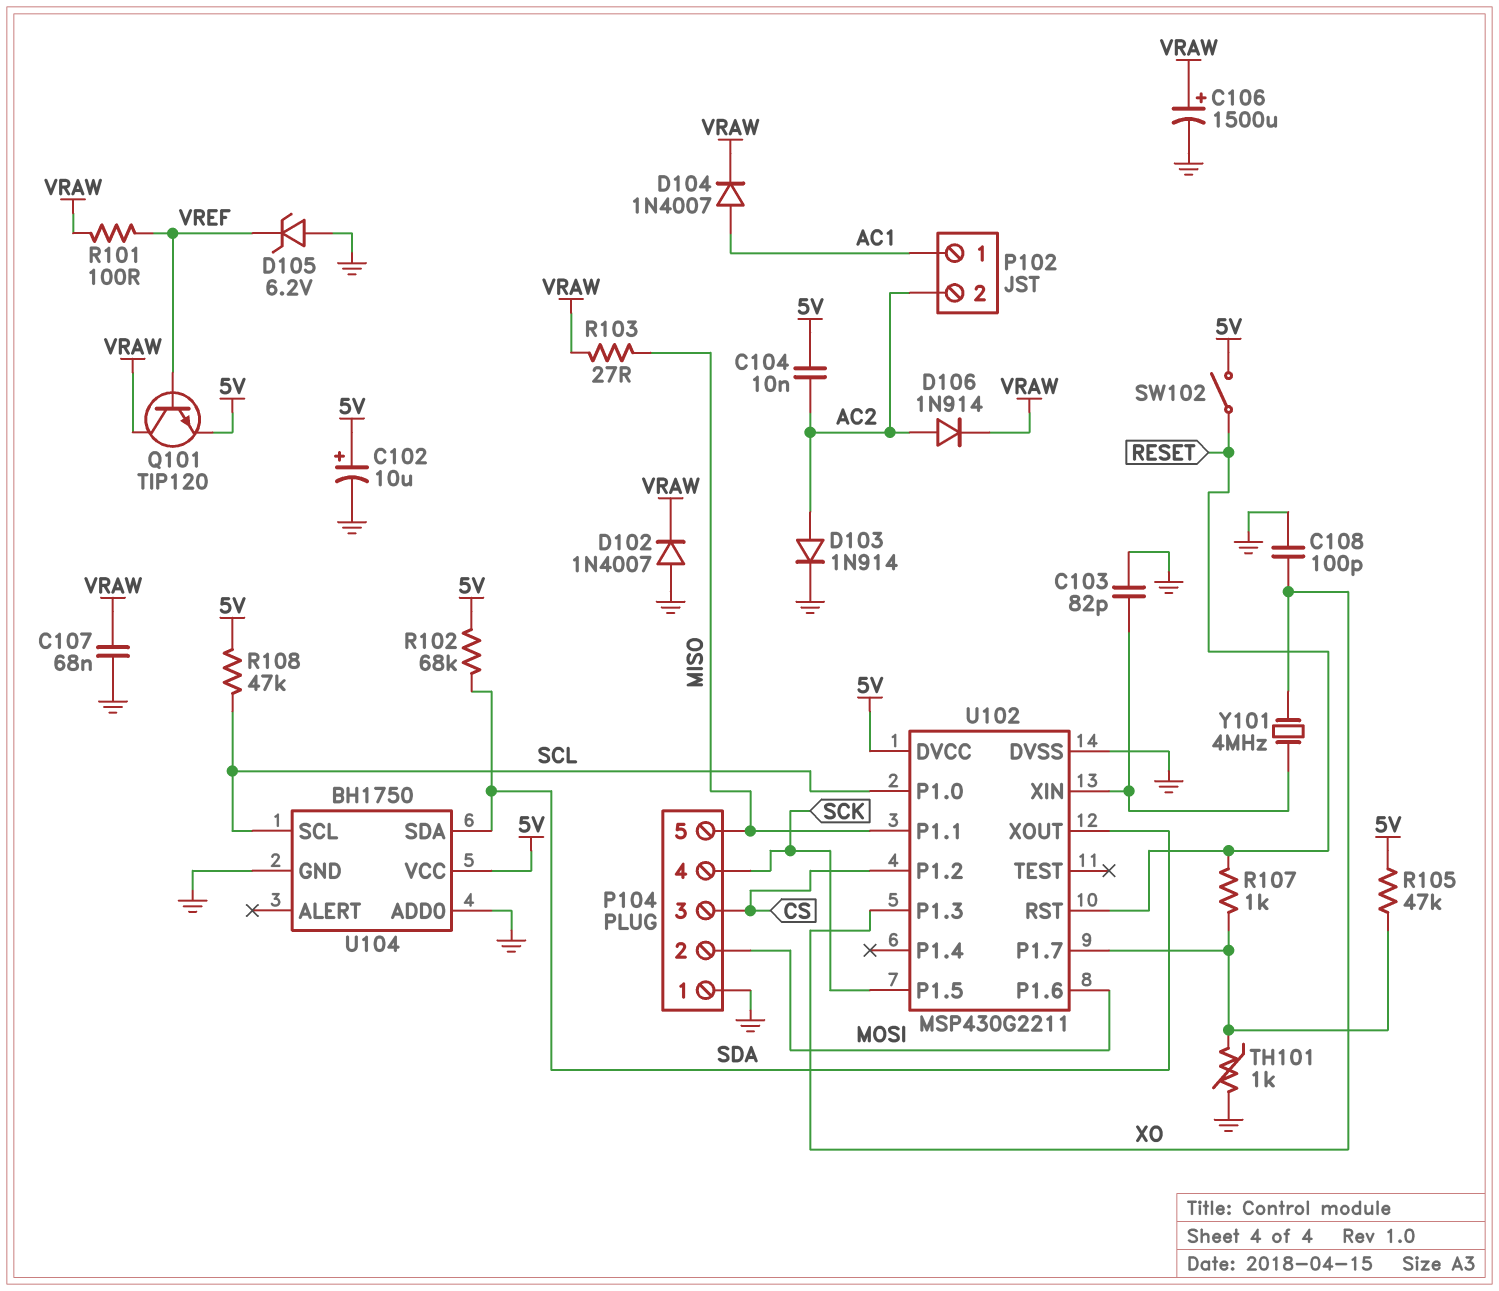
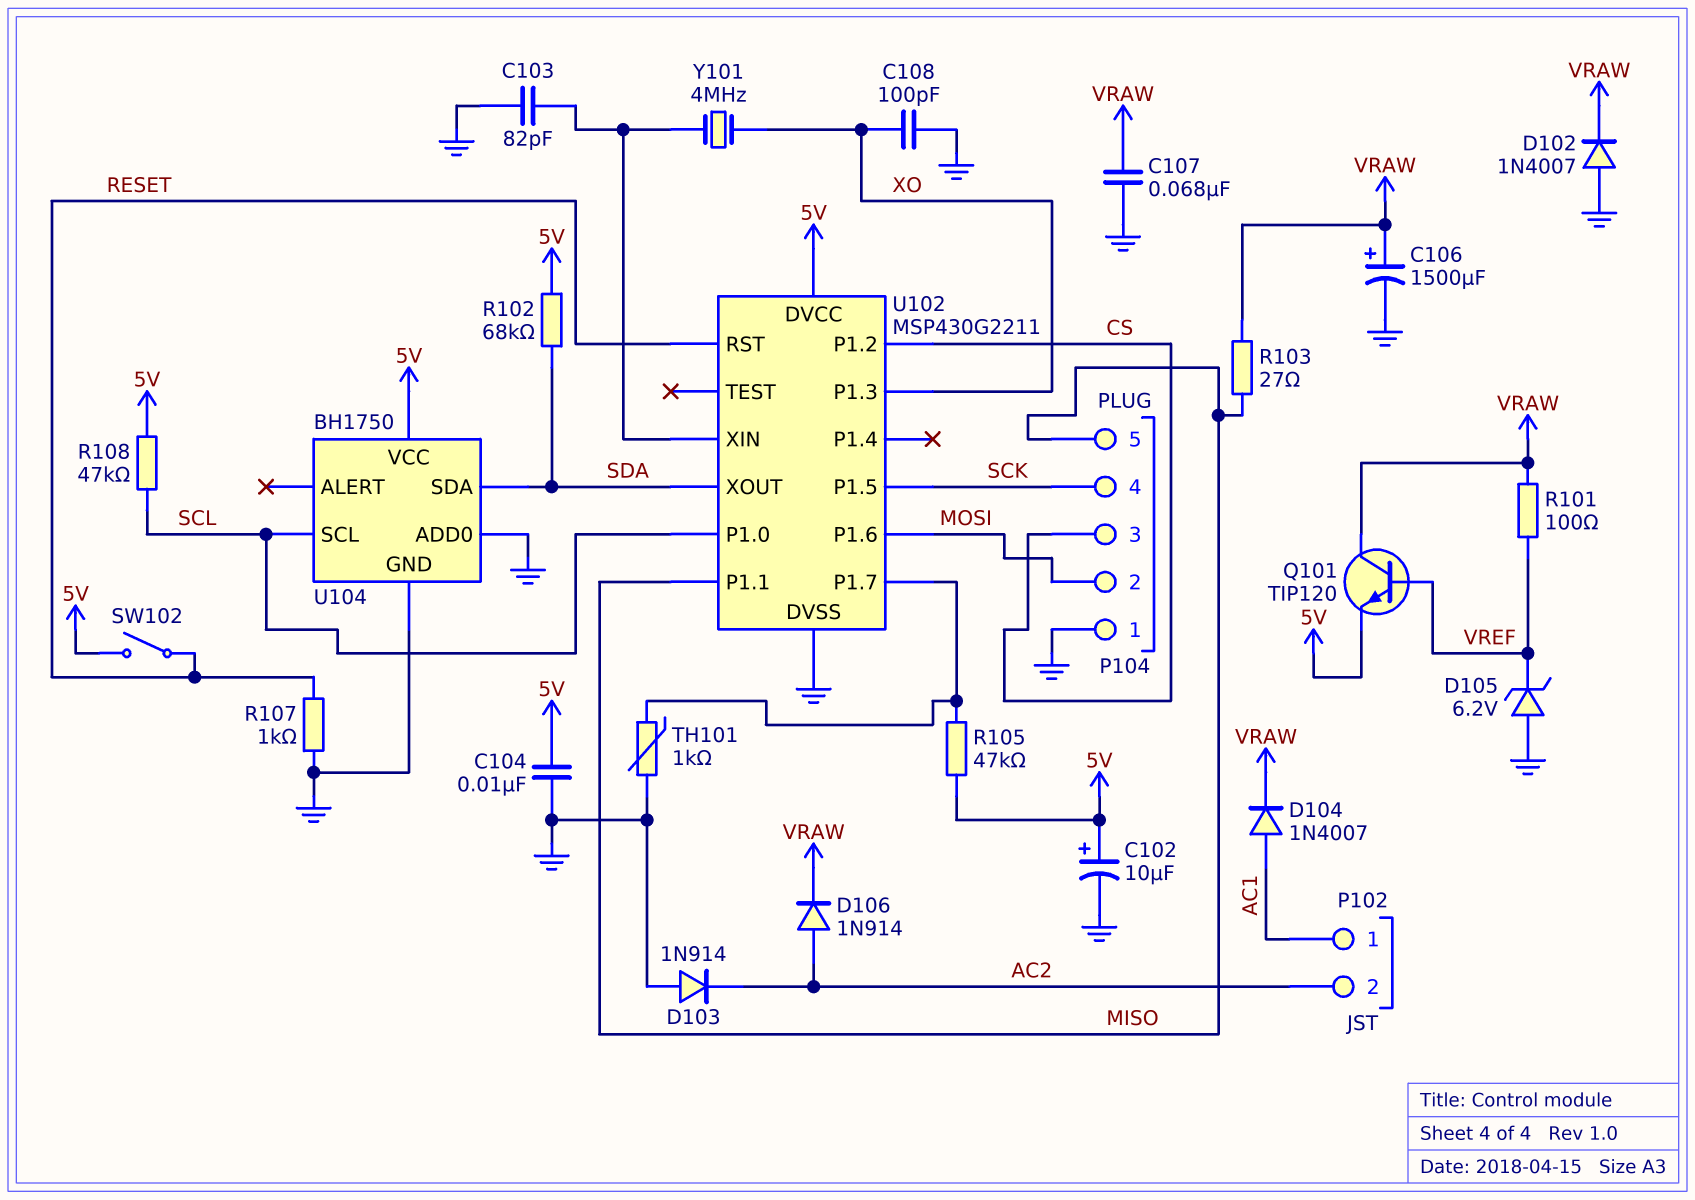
C104: 10nF (5V, AC2) -> 10nF (5V, GND)
D103: diode 1N914 (A AC2, K GND) -> diode 1N914 (A GND, K AC2)
R107: 1k (RESET, U102/P1.7) -> 1k (GND, RESET)

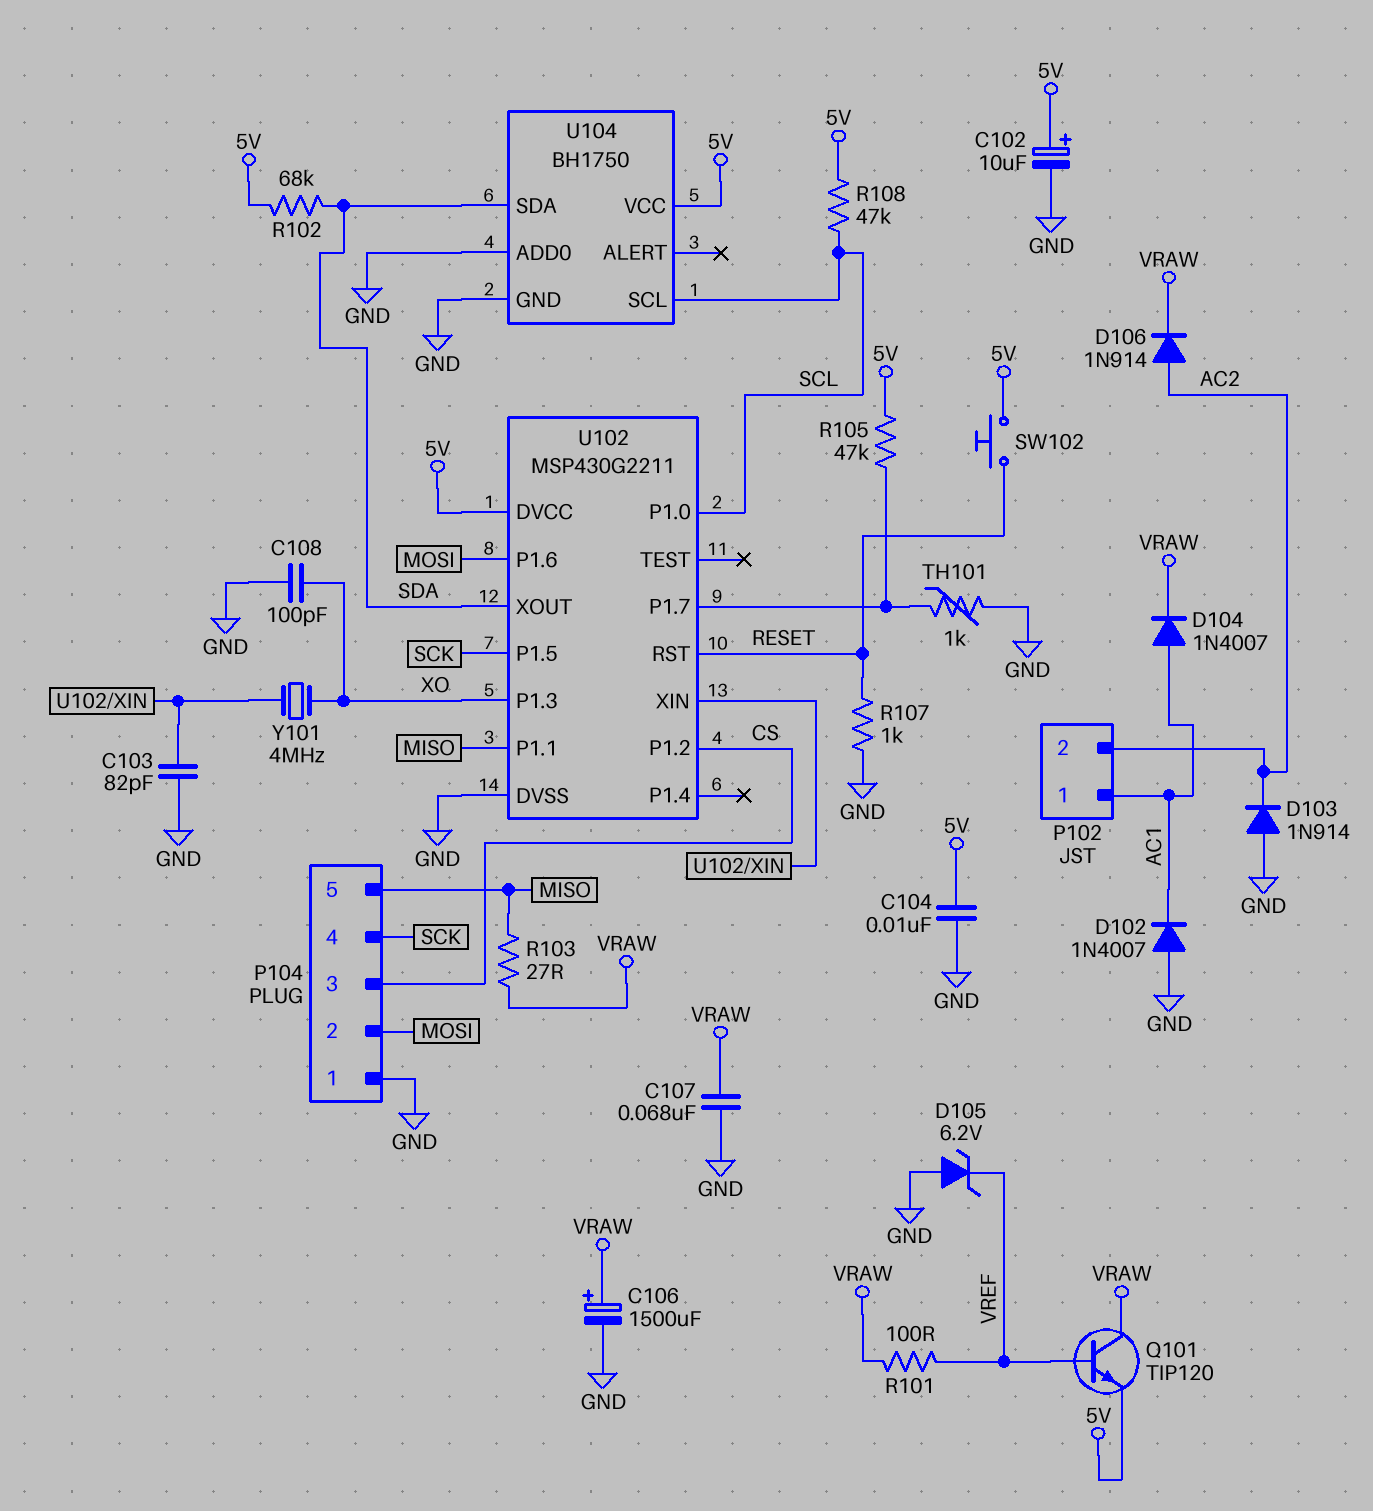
D102: diode 1N4007 (A GND, K VRAW) -> diode 1N4007 (A GND, K AC1)
SW102: switch (5V, RESET) -> button (5V, RESET)

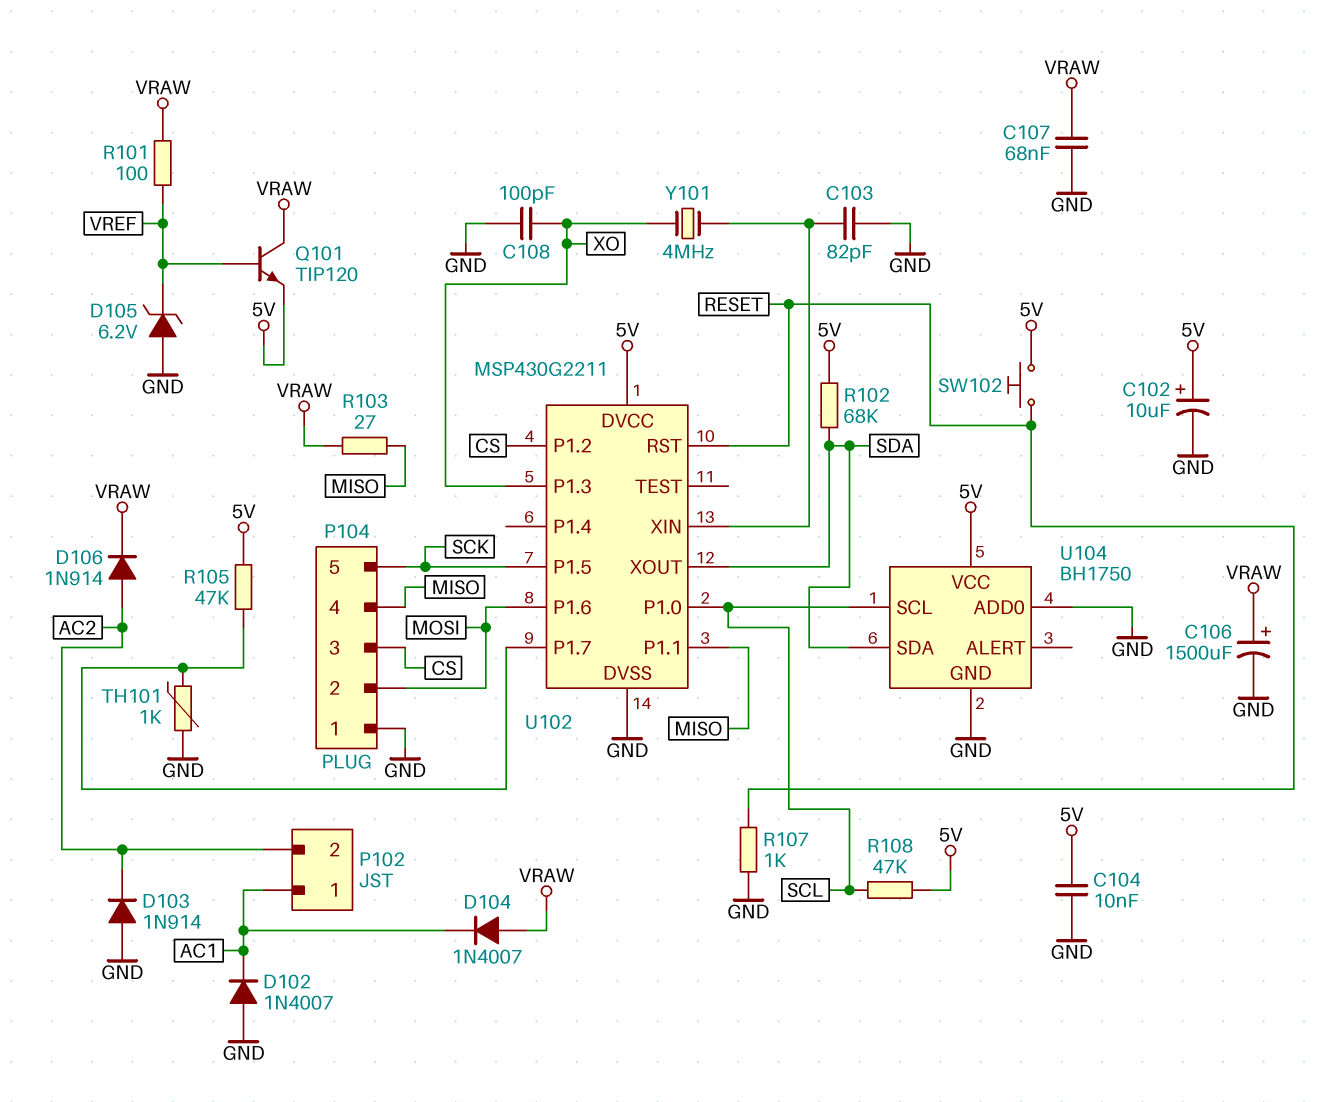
D104: diode 1N4007 (A AC1, K VRAW) -> diode 1N4007 (A VRAW, K AC1)
P104 pin 4: SCK -> MISO
P104 pin 5: MISO -> SCK

